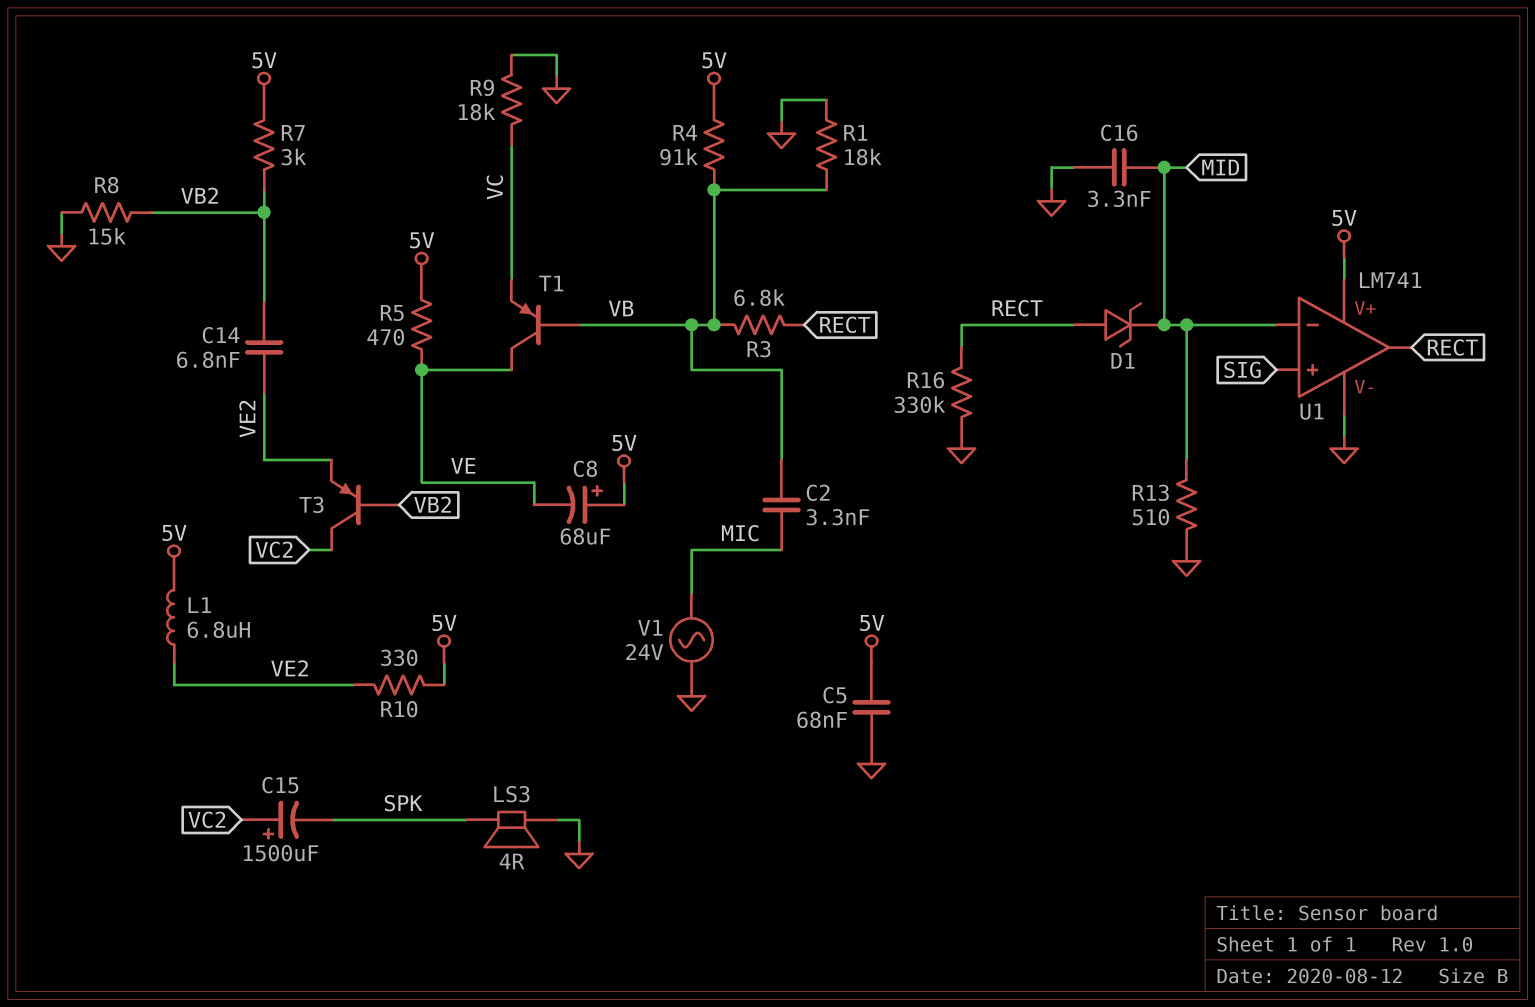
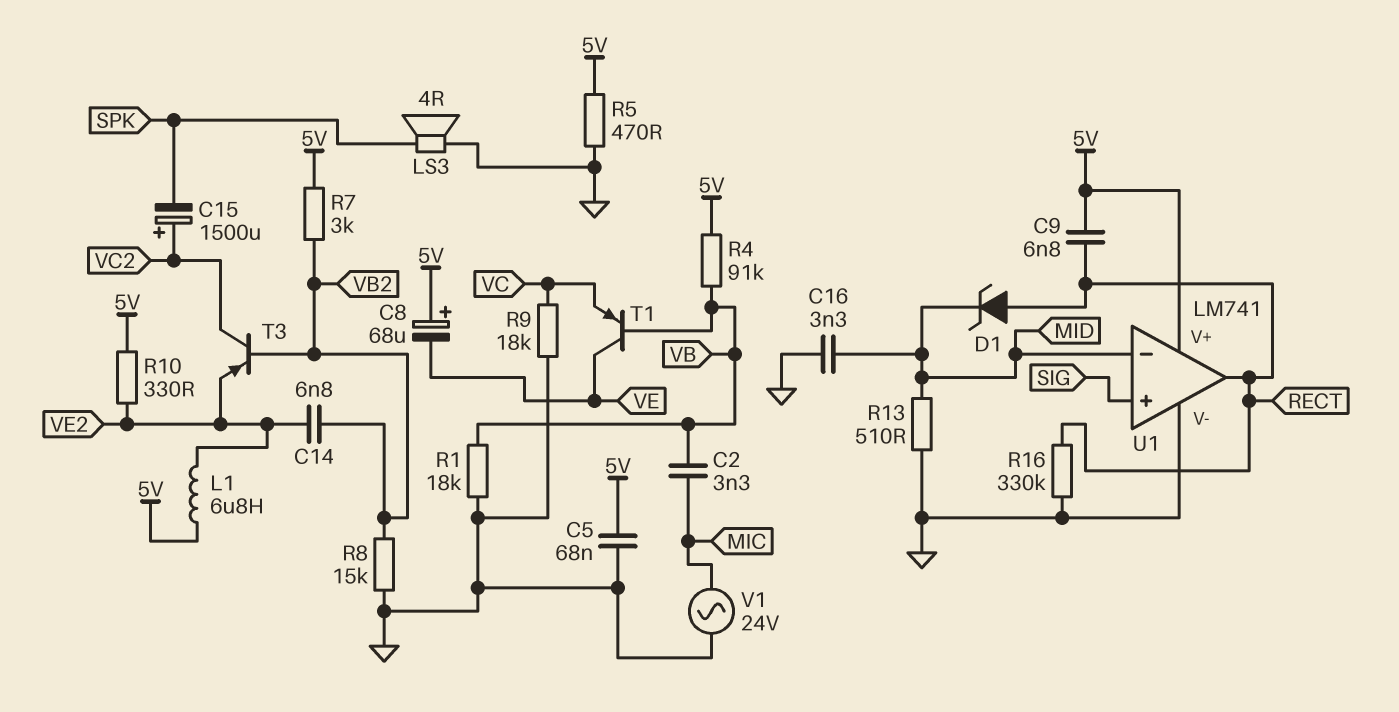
C9: none -> 6.8nF (5V, RECT)
R3: 6.8k (RECT, VB) -> none
R5: 470 (5V, VE) -> 470 (5V, GND)

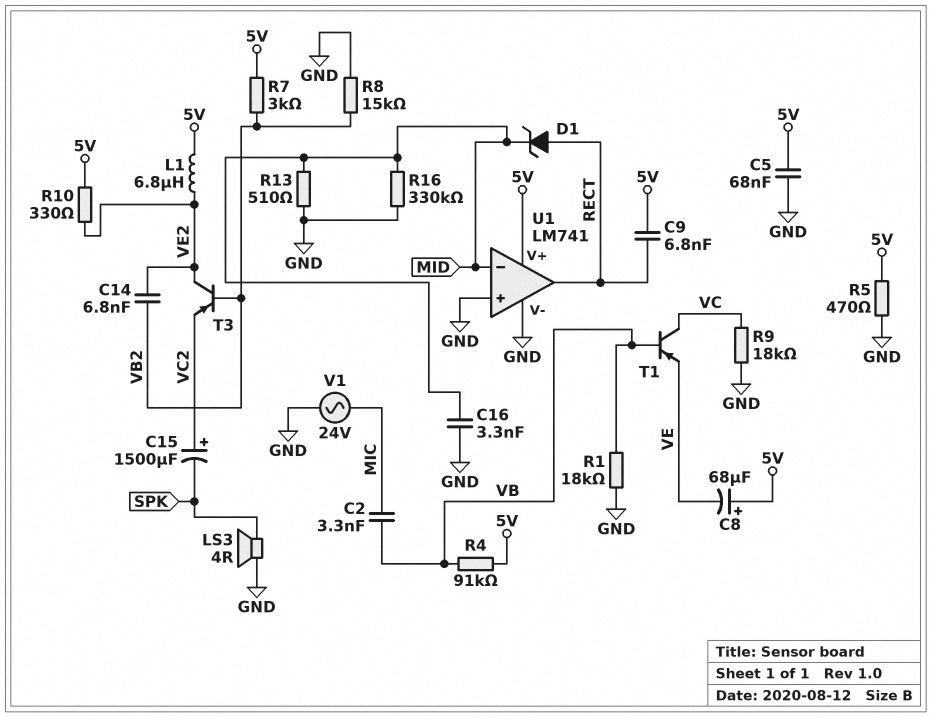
R16: 330k (GND, RECT) -> 330k (GND, MID)
T1: PNP (B VB, C VE, E VC) -> PNP (B VB, C VC, E VE)
T3: PNP (B VB2, C VC2, E VE2) -> PNP (B VB2, C VE2, E VC2)
U1 pin in+: SIG -> GND

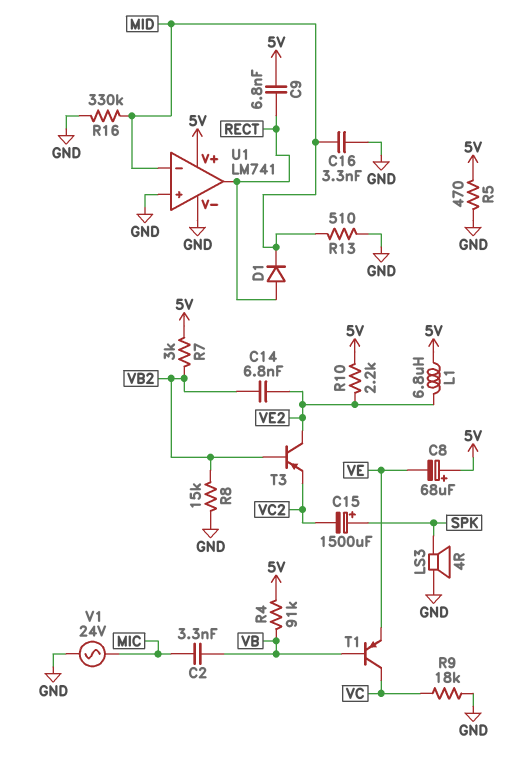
C5: 68nF (5V, GND) -> none
C15: 1500uF (plus VC2, minus SPK) -> 1500uF (plus SPK, minus VC2)
D1: zener (A RECT, K MID) -> diode (A RECT, K MID)
R1: 18k (GND, VB) -> none
R10: 330 (5V, VE2) -> 2.2k (5V, VE2)

